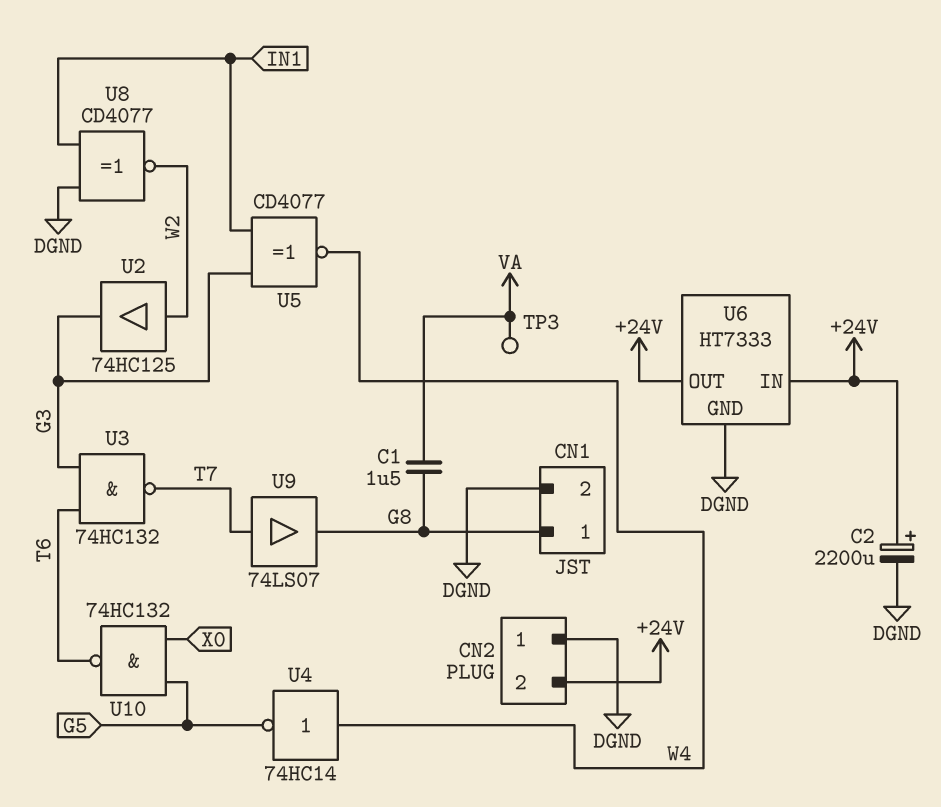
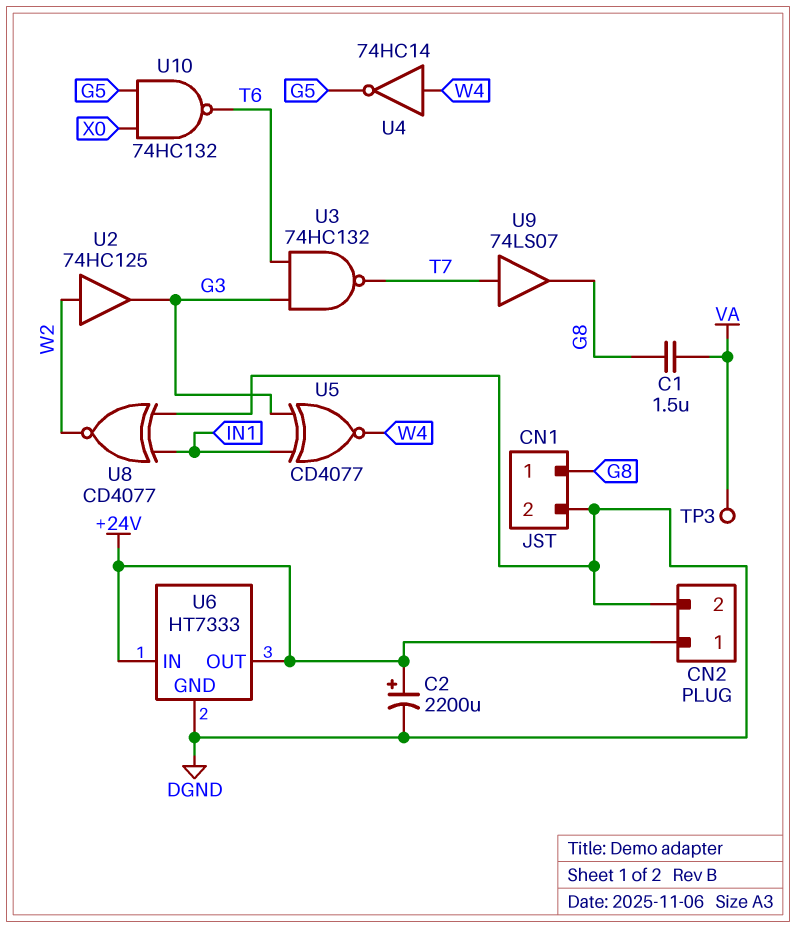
CN2 pin 1: DGND -> +24V
CN2 pin 2: +24V -> DGND

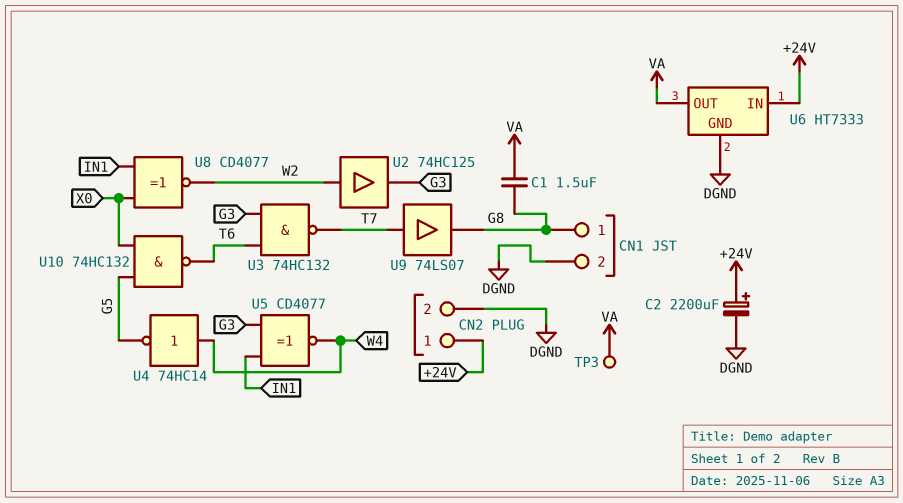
U6 pin OUT: +24V -> VA
U8: XNOR CD4077 (in DGND, in IN1, out W2) -> XNOR CD4077 (in IN1, in X0, out W2)

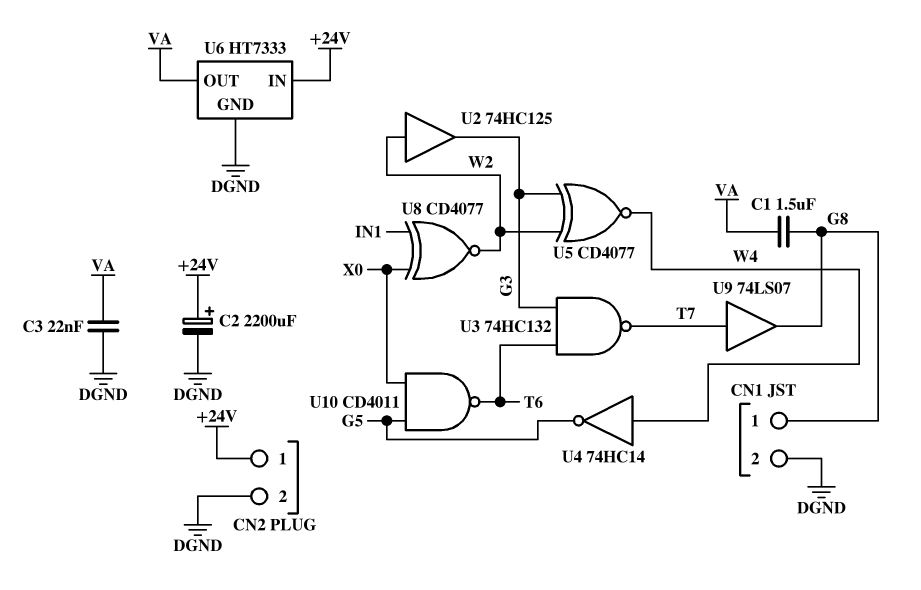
C3: none -> 22nF (DGND, VA)
TP3: test point (VA) -> none
U5: XNOR CD4077 (in G3, in IN1, out W4) -> XNOR CD4077 (in G3, in W2, out W4)
U10: NAND 74HC132 (in G5, in X0, out T6) -> NAND CD4011 (in G5, in X0, out T6)

